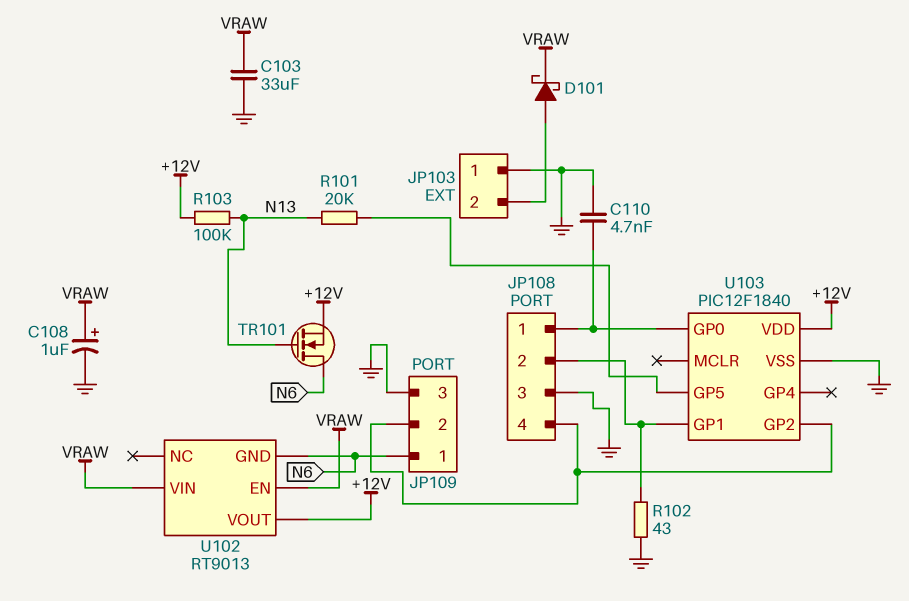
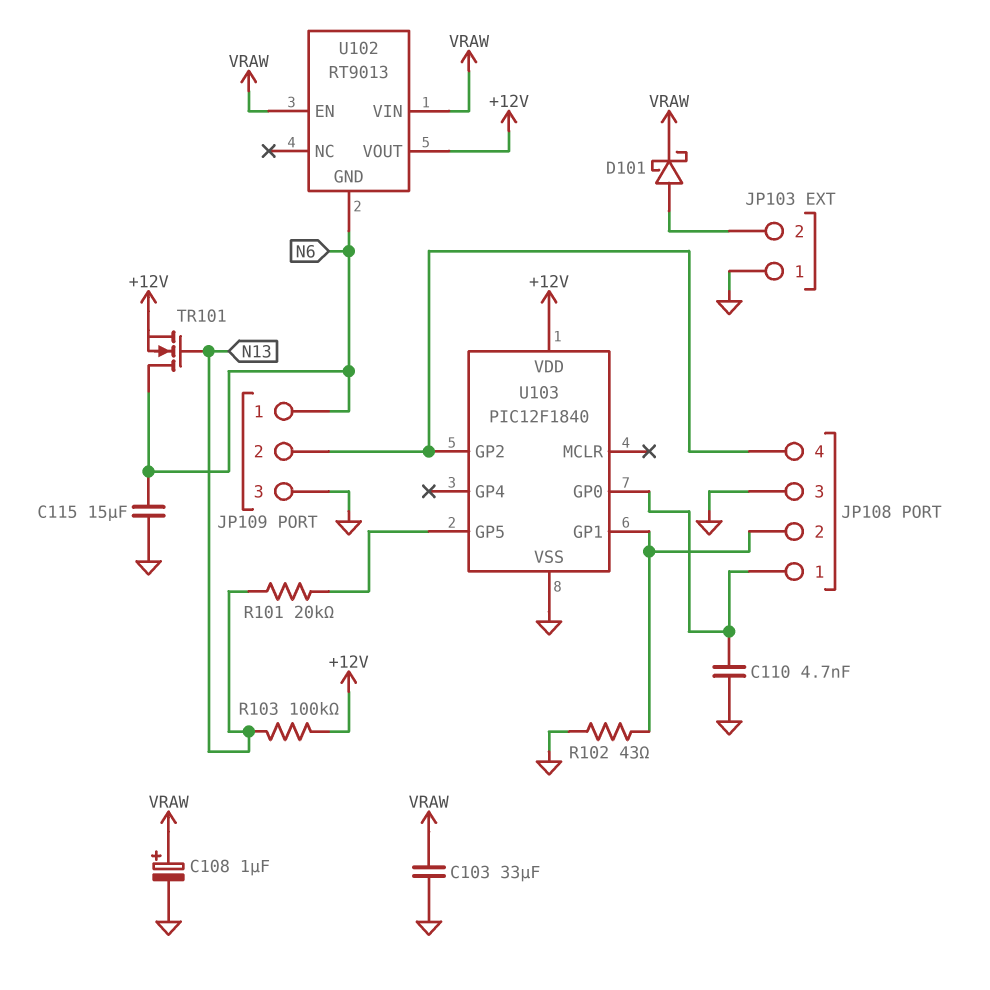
C115: none -> 15uF (GND, N6)

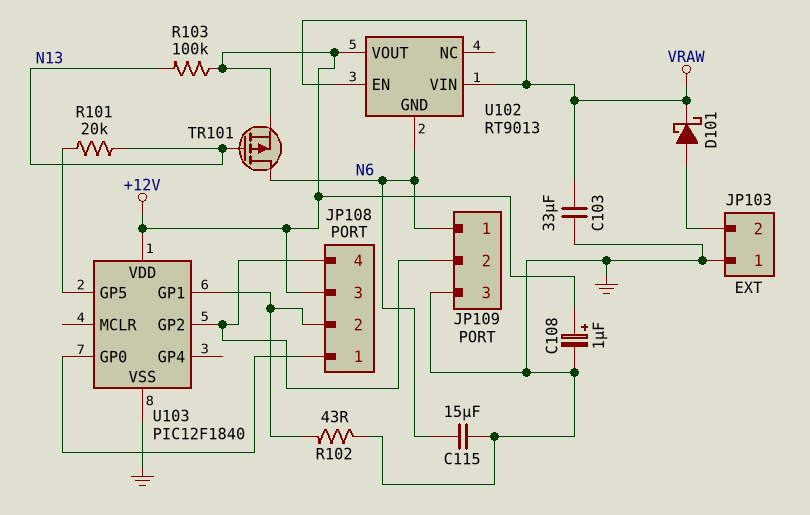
C108: 1uF (plus VRAW, minus GND) -> 1uF (plus +12V, minus GND)
C110: 4.7nF (GND, JP108/1) -> none
JP108 pin 3: GND -> +12V
TR101: NMOS (G N13, D N6, S +12V) -> PMOS (G N13, D N6, S +12V)

